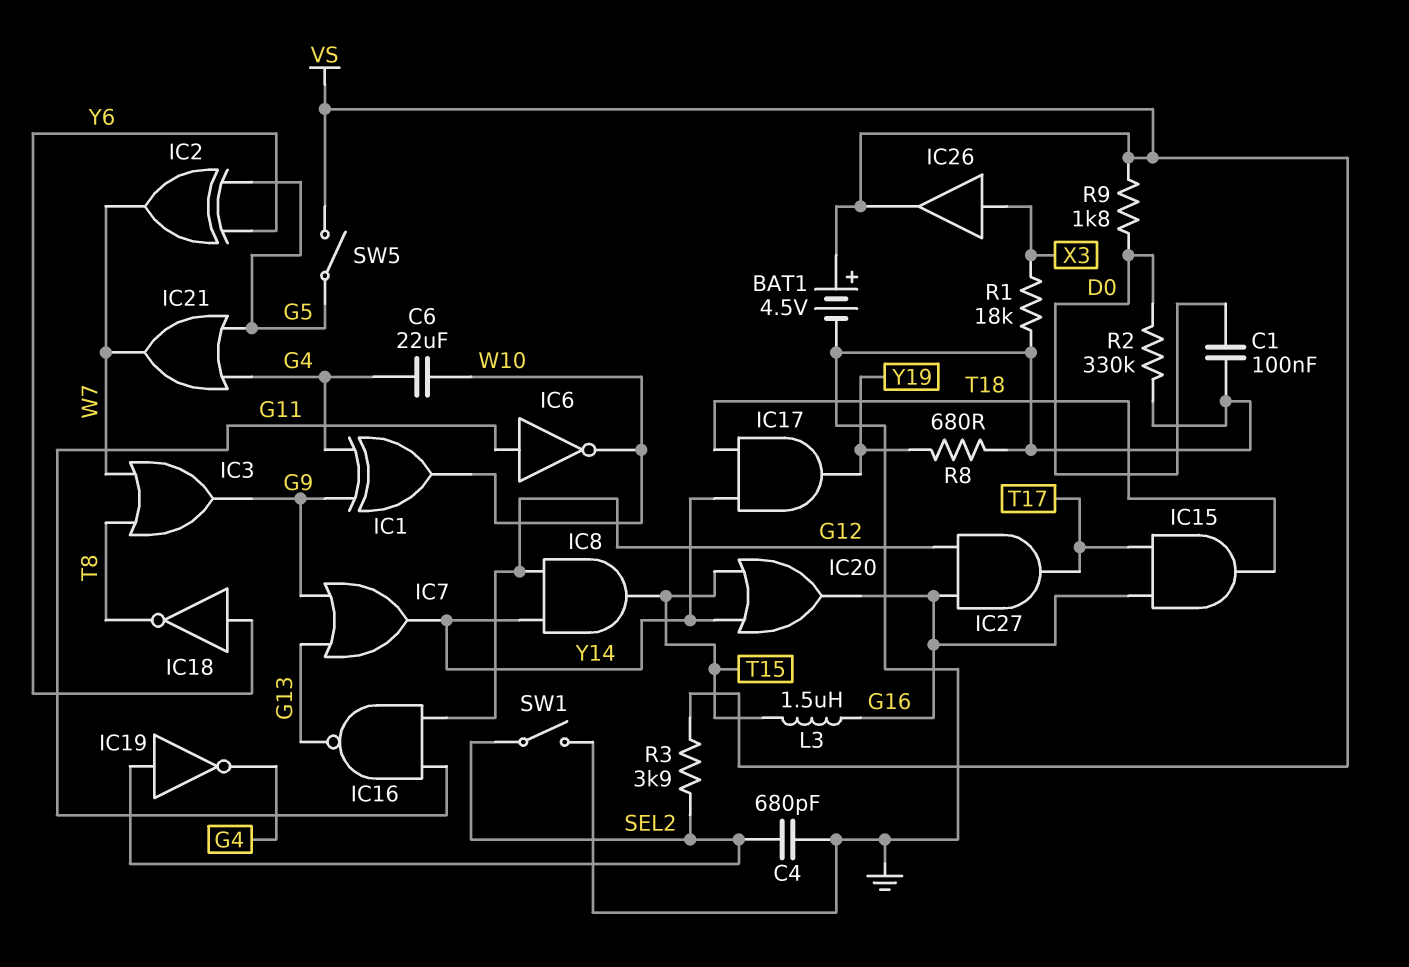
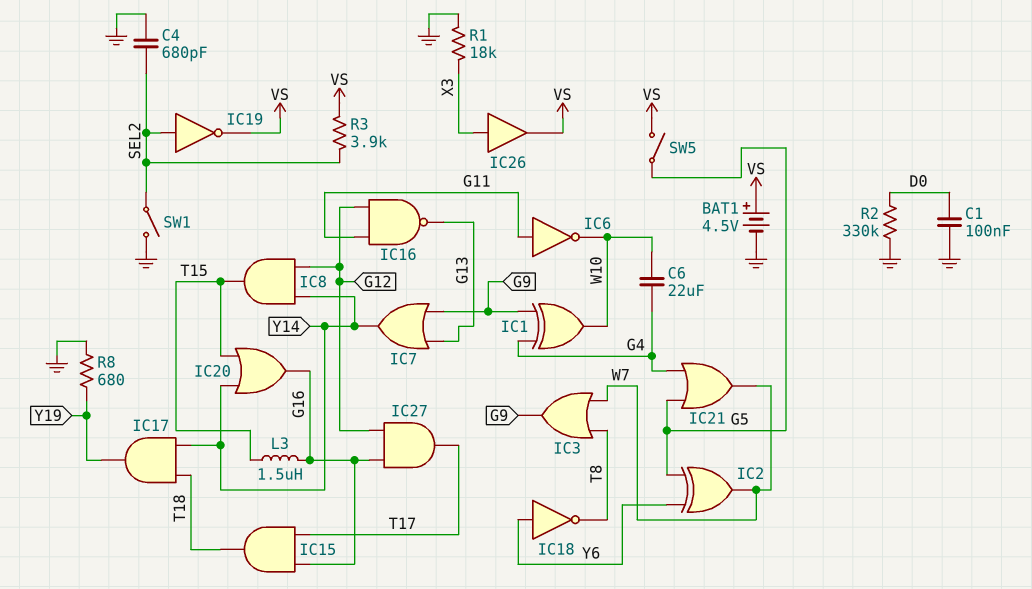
IC19: NOT (in SEL2, out G4) -> NOT (in SEL2, out VS)
R9: 1.8k (D0, VS) -> none

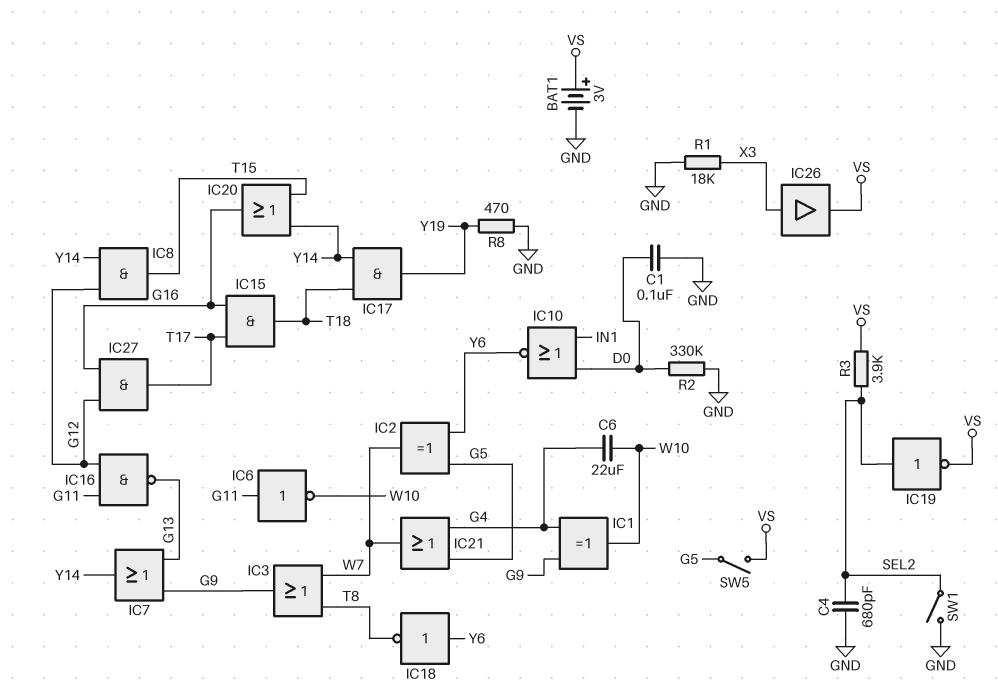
BAT1: 4.5V (plus VS, minus GND) -> 3V (plus VS, minus GND)
IC10: none -> NOR (in D0, in IN1, out Y6)
L3: 1.5uH (G16, T15) -> none
R8: 680 (GND, Y19) -> 470 (GND, Y19)

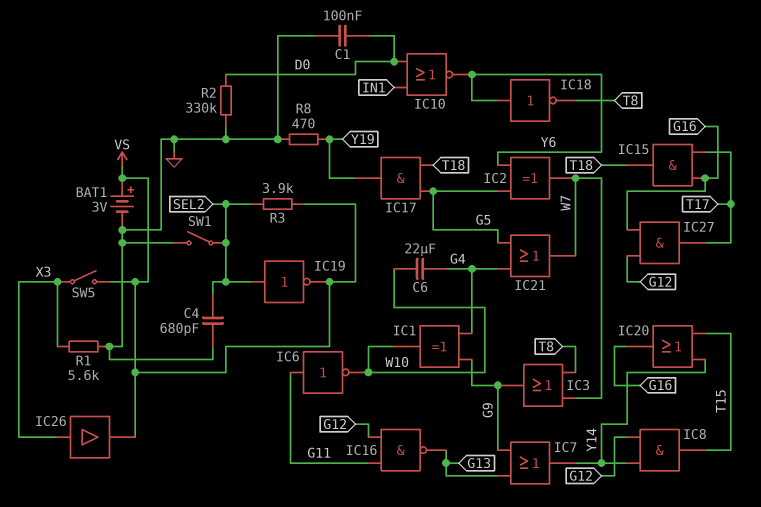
IC17: AND (in T18, in Y14, out Y19) -> AND (in G5, in T18, out Y19)
R1: 18k (GND, X3) -> 5.6k (GND, X3)
SW5: switch (G5, VS) -> switch (VS, X3)

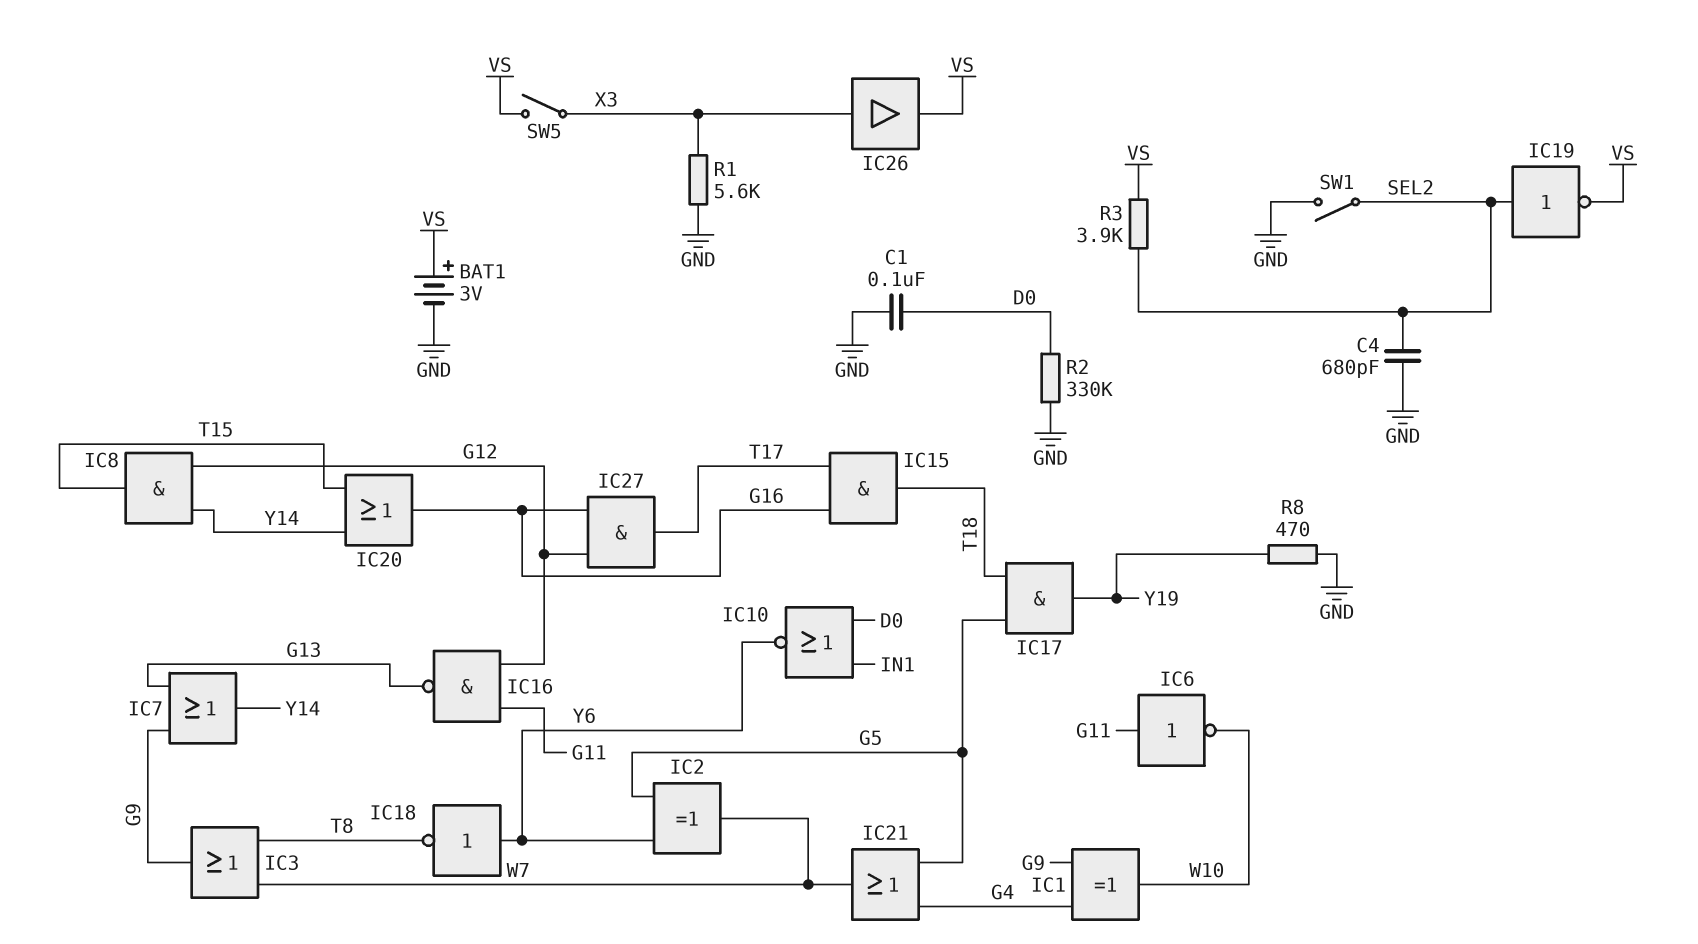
C6: 22uF (G4, W10) -> none

